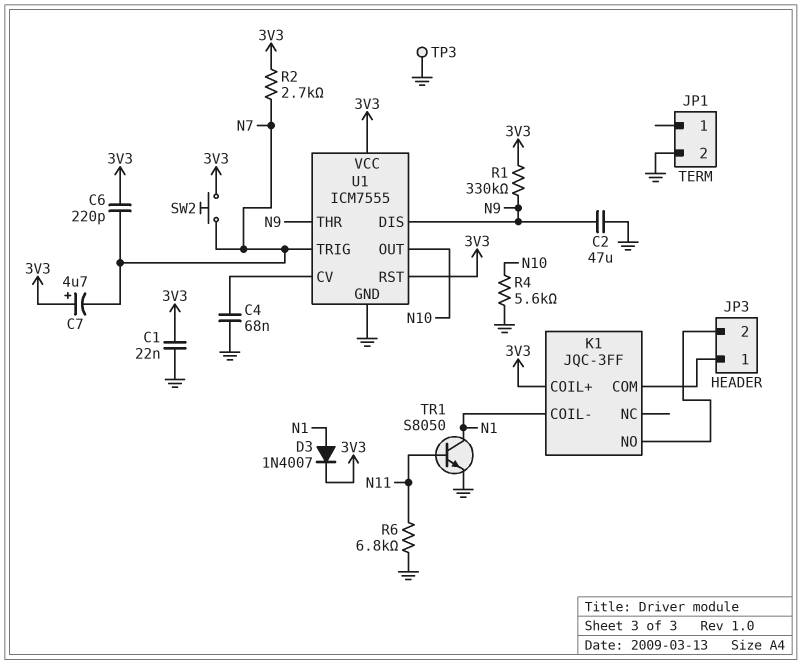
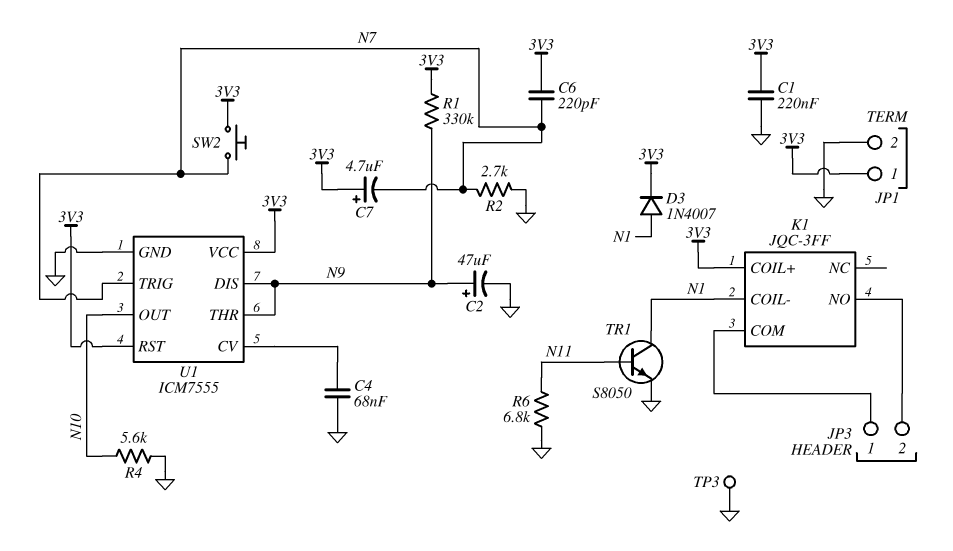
C1: 22nF (3V3, GND) -> 220nF (3V3, GND)
C2: 47uF (GND, N9) -> 47uF (plus N9, minus GND)
JP1 pin 1: none -> 3V3
R2: 2.7k (3V3, N7) -> 2.7k (GND, N7)

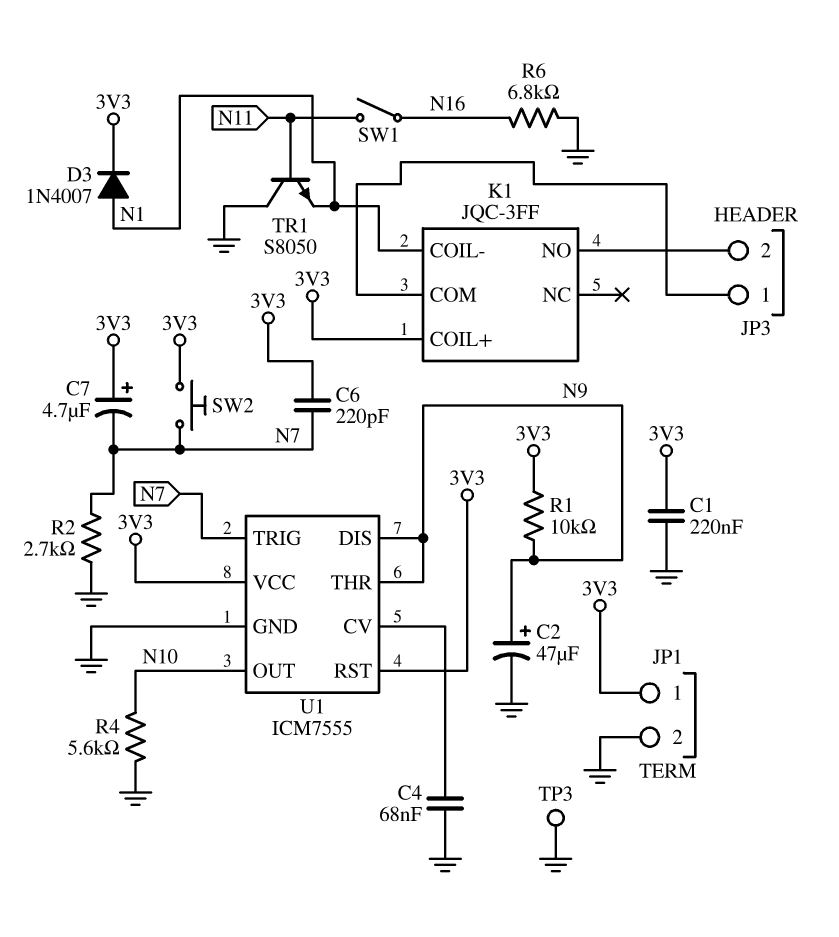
R1: 330k (3V3, N9) -> 10k (3V3, N9)
R6: 6.8k (GND, N11) -> 6.8k (GND, N16)
SW1: none -> switch (N11, N16)
TR1: NPN S8050 (B N11, C N1, E GND) -> NPN S8050 (B N11, C GND, E N1)

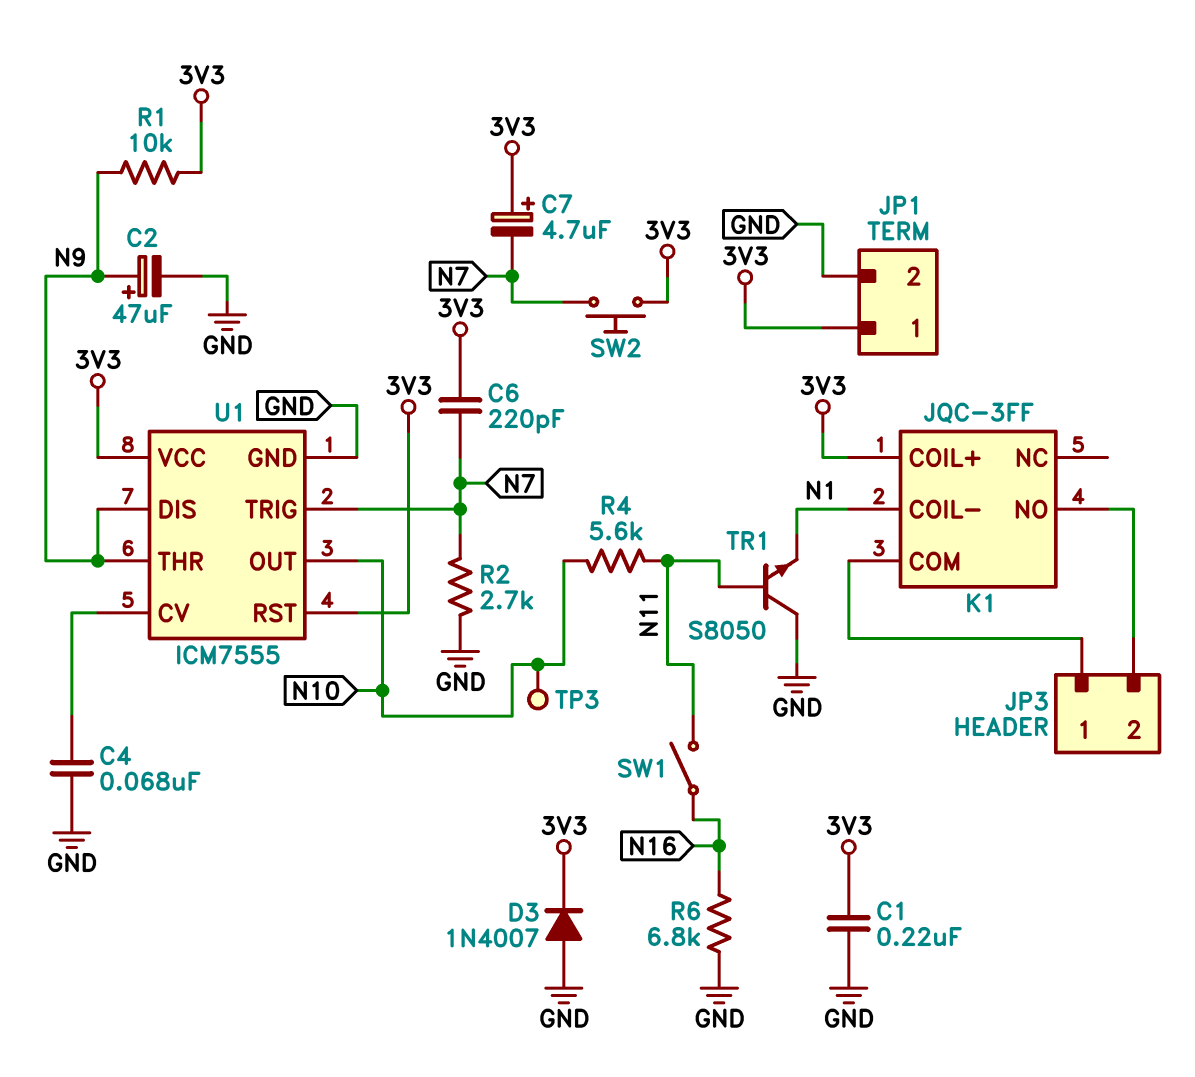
D3: diode 1N4007 (A N1, K 3V3) -> diode 1N4007 (A GND, K 3V3)
R4: 5.6k (GND, N10) -> 5.6k (N10, N11)
TP3: test point (GND) -> test point (N10)

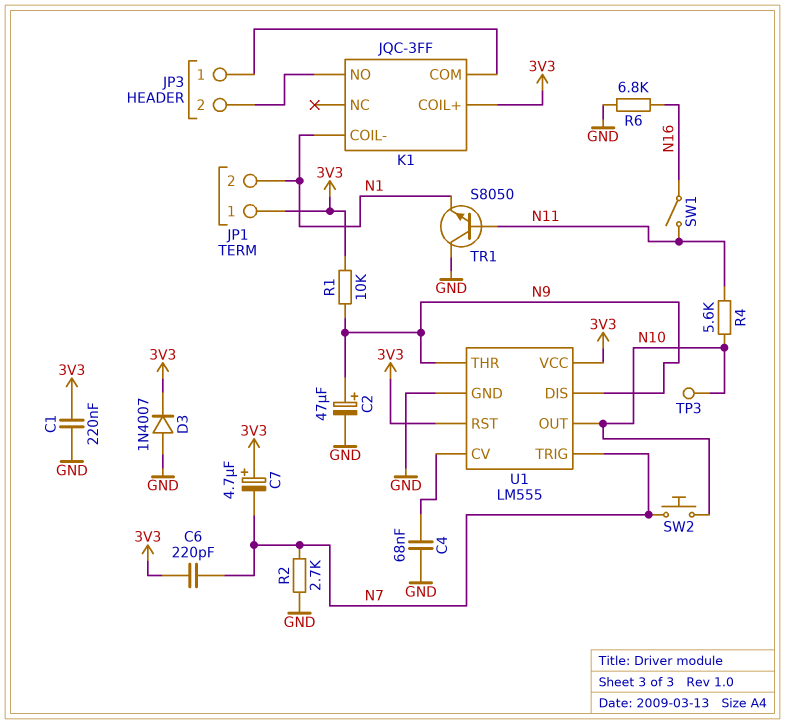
JP1 pin 2: GND -> N1
SW2: button (3V3, N7) -> button (N7, N10)
U1: ICM7555 -> LM555

